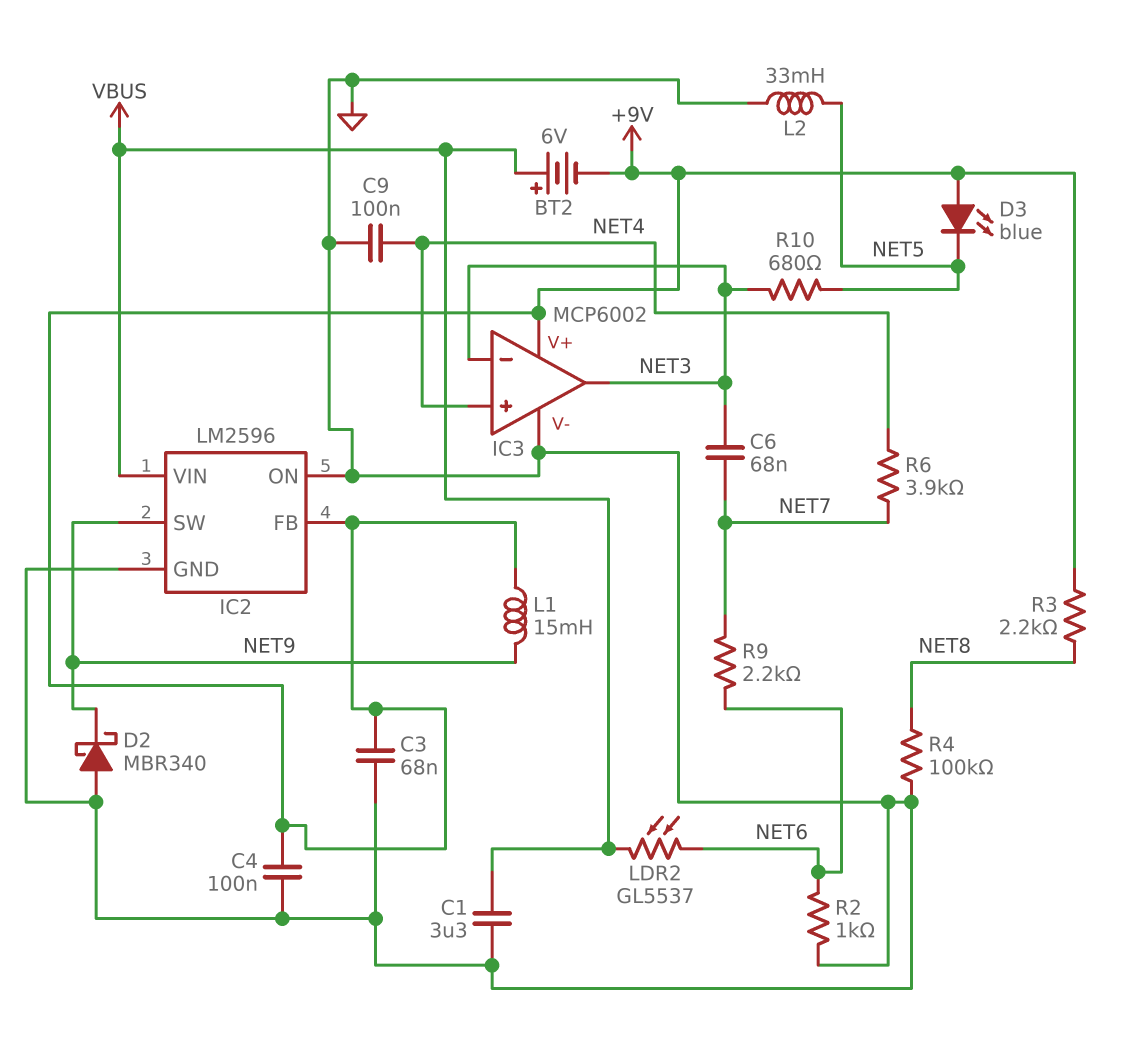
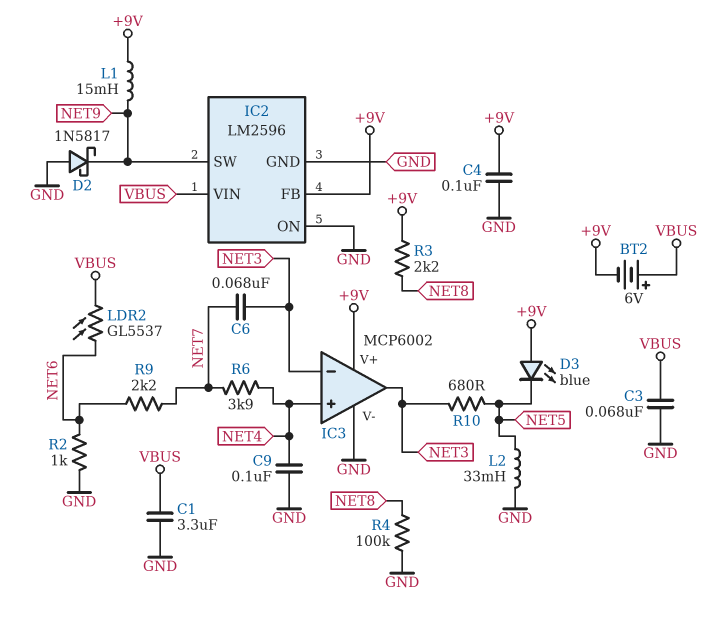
C3: 68nF (+9V, GND) -> 68nF (GND, VBUS)
D2: schottky MBR340 (A GND, K NET9) -> schottky 1N5817 (A GND, K NET9)

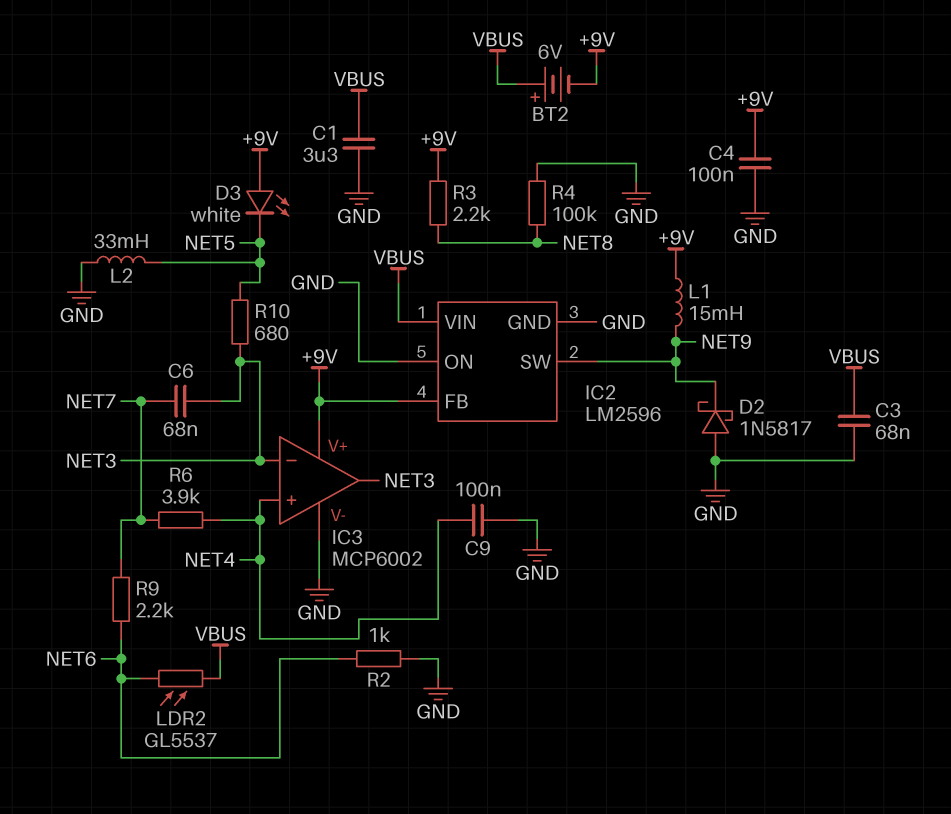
D3: LED blue (A +9V, K NET5) -> LED white (A +9V, K NET5)

